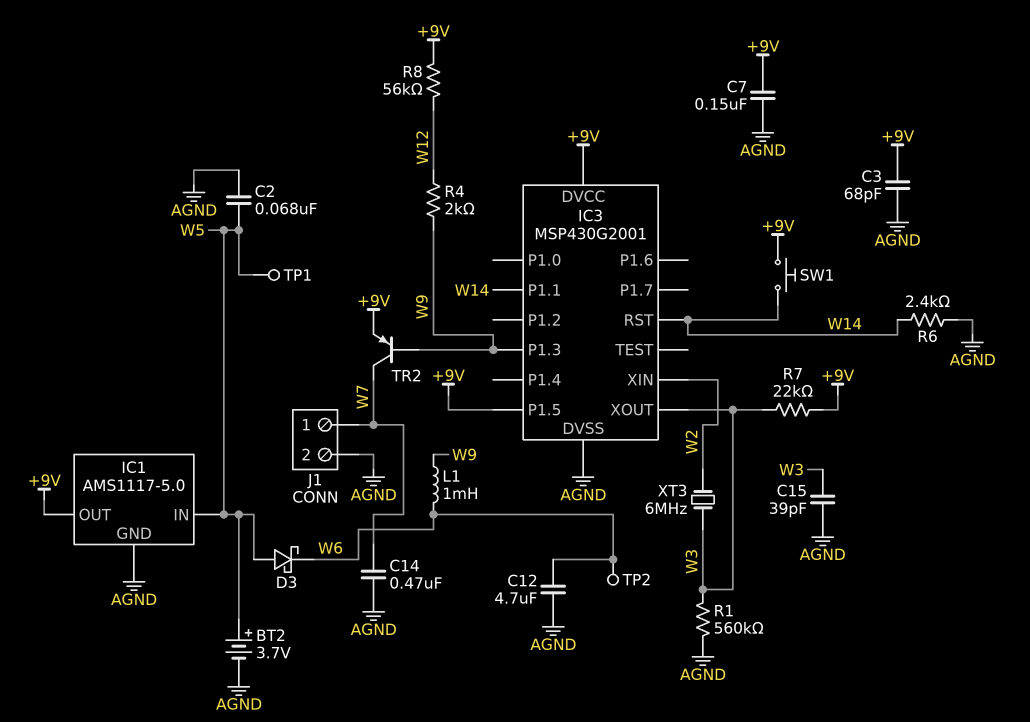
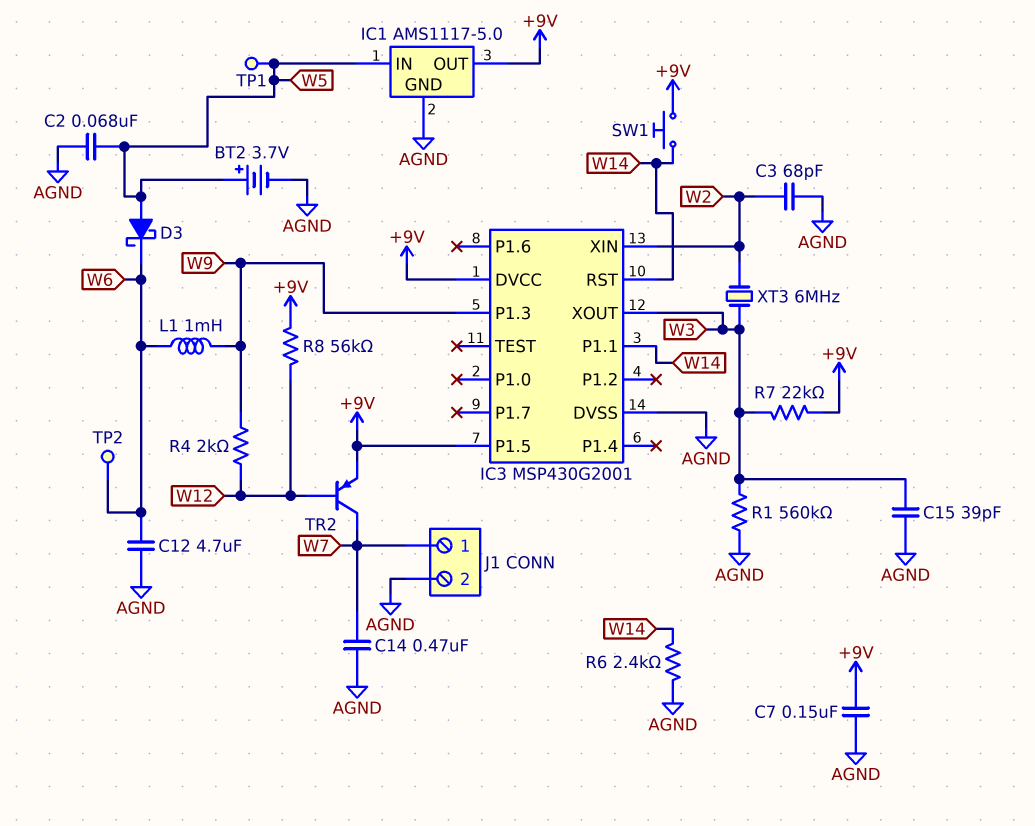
C3: 68pF (+9V, AGND) -> 68pF (AGND, W2)
TR2: PNP (B W9, C W7, E +9V) -> PNP (B W12, C W7, E +9V)

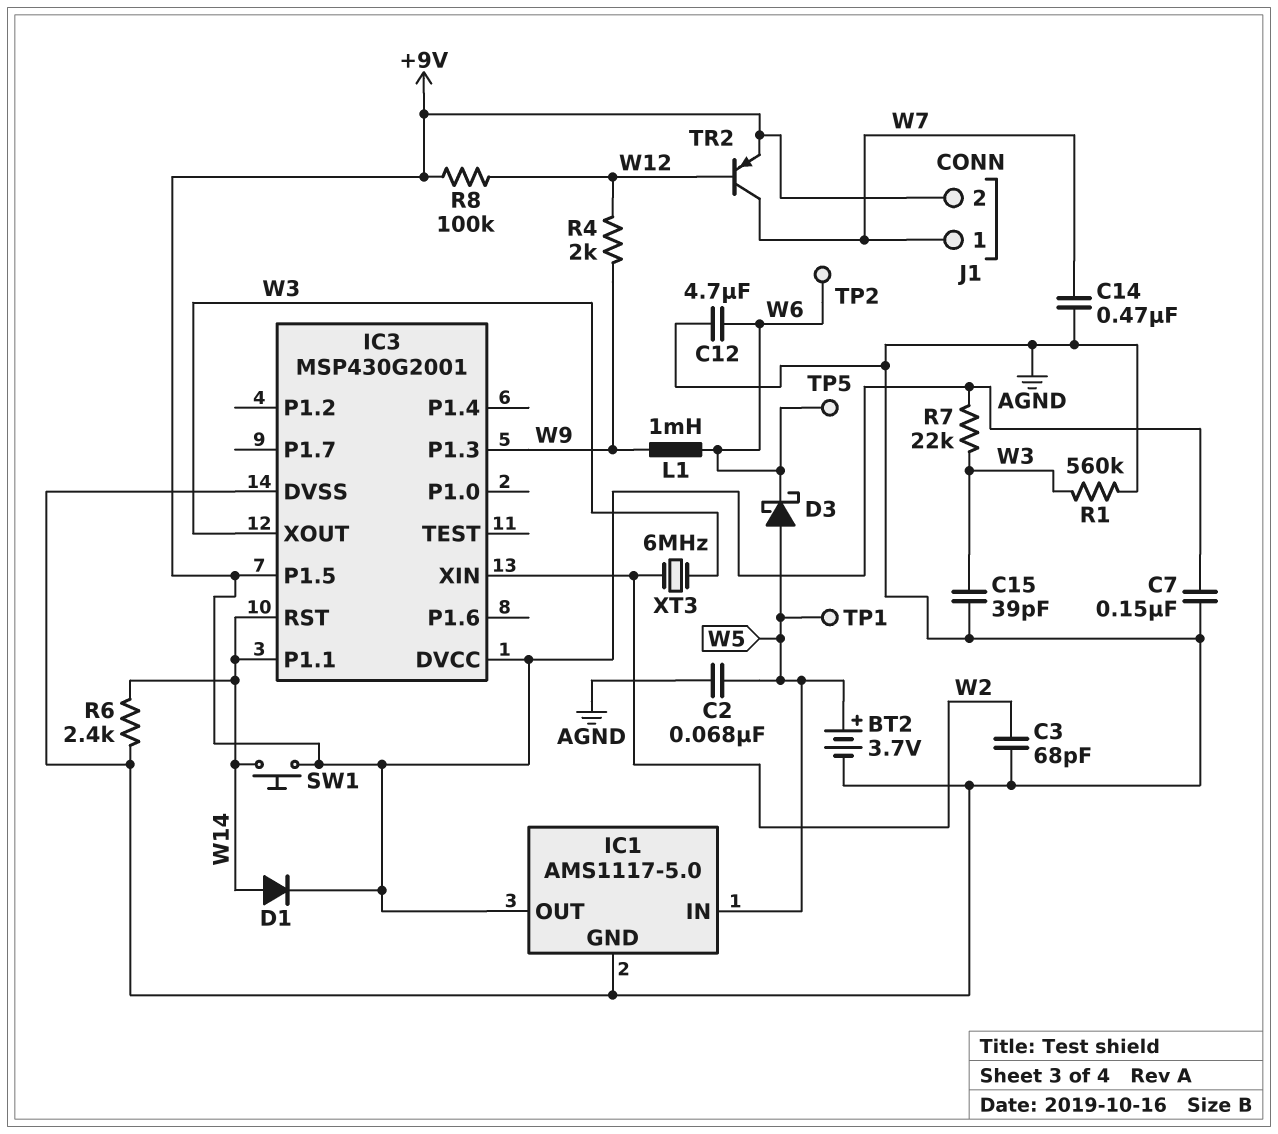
D1: none -> diode (A W14, K +9V)
J1 pin 2: AGND -> +9V
R8: 56k (+9V, W12) -> 100k (+9V, W12)
TP5: none -> test point (W6)

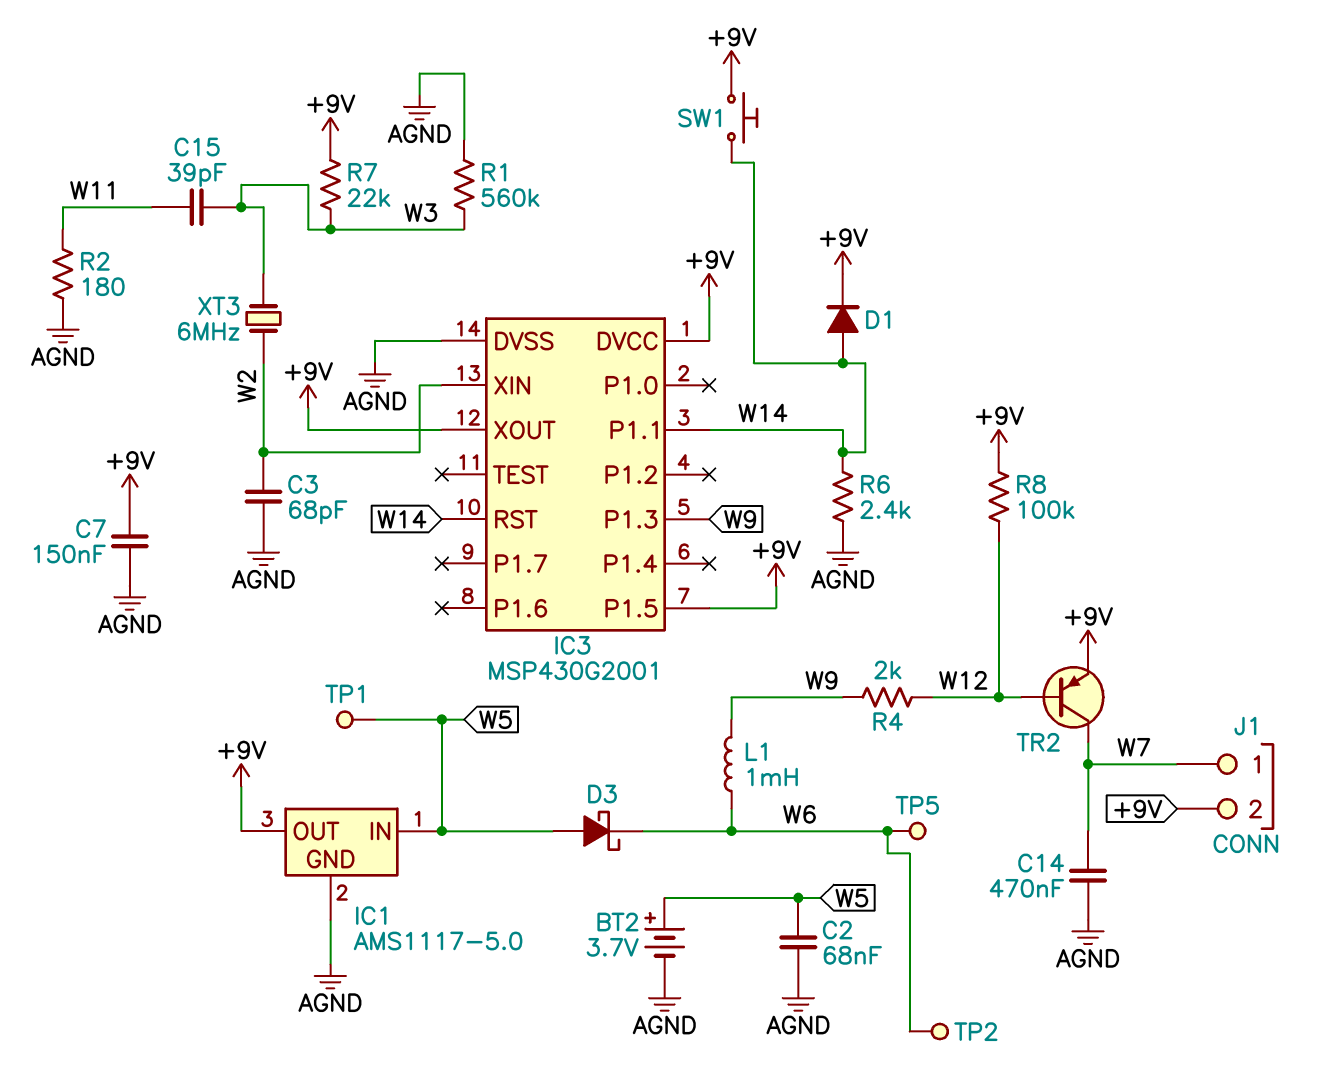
C12: 4.7uF (AGND, W6) -> none
C15: 39pF (AGND, W3) -> 39pF (W3, W11)
IC3 pin XOUT: W3 -> +9V
R2: none -> 180 (AGND, W11)

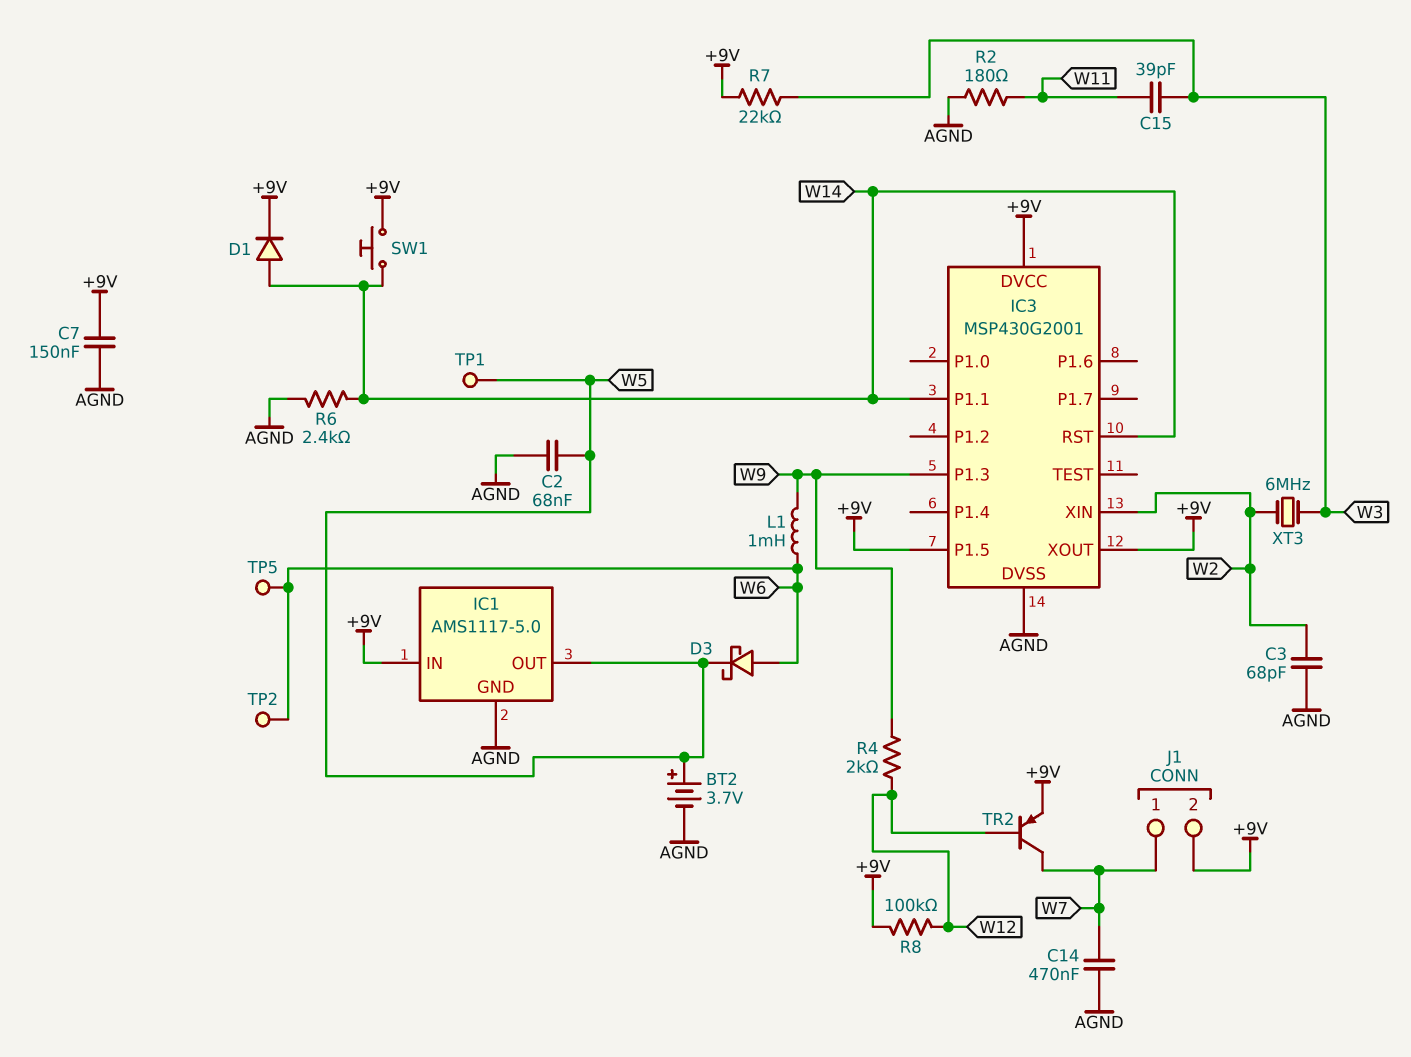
D3: schottky (A W5, K W6) -> schottky (A W6, K W5)
IC1 pin IN: W5 -> +9V
IC1 pin OUT: +9V -> W5
R1: 560k (AGND, W3) -> none

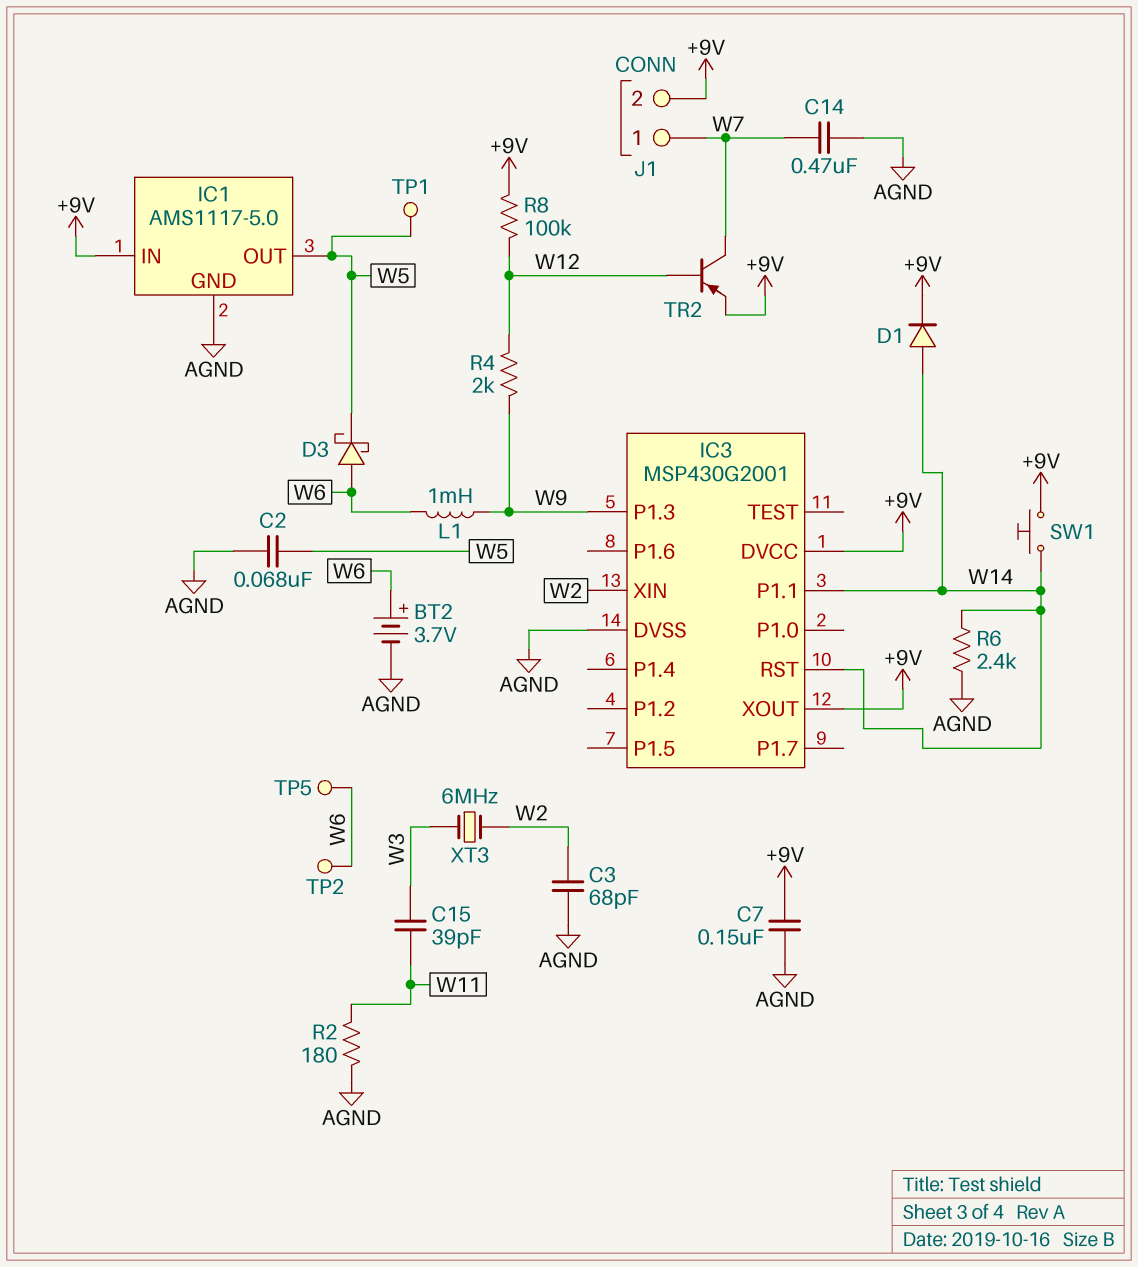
BT2: 3.7V (plus W5, minus AGND) -> 3.7V (plus W6, minus AGND)
IC3 pin P1.5: +9V -> none
R7: 22k (+9V, W3) -> none

